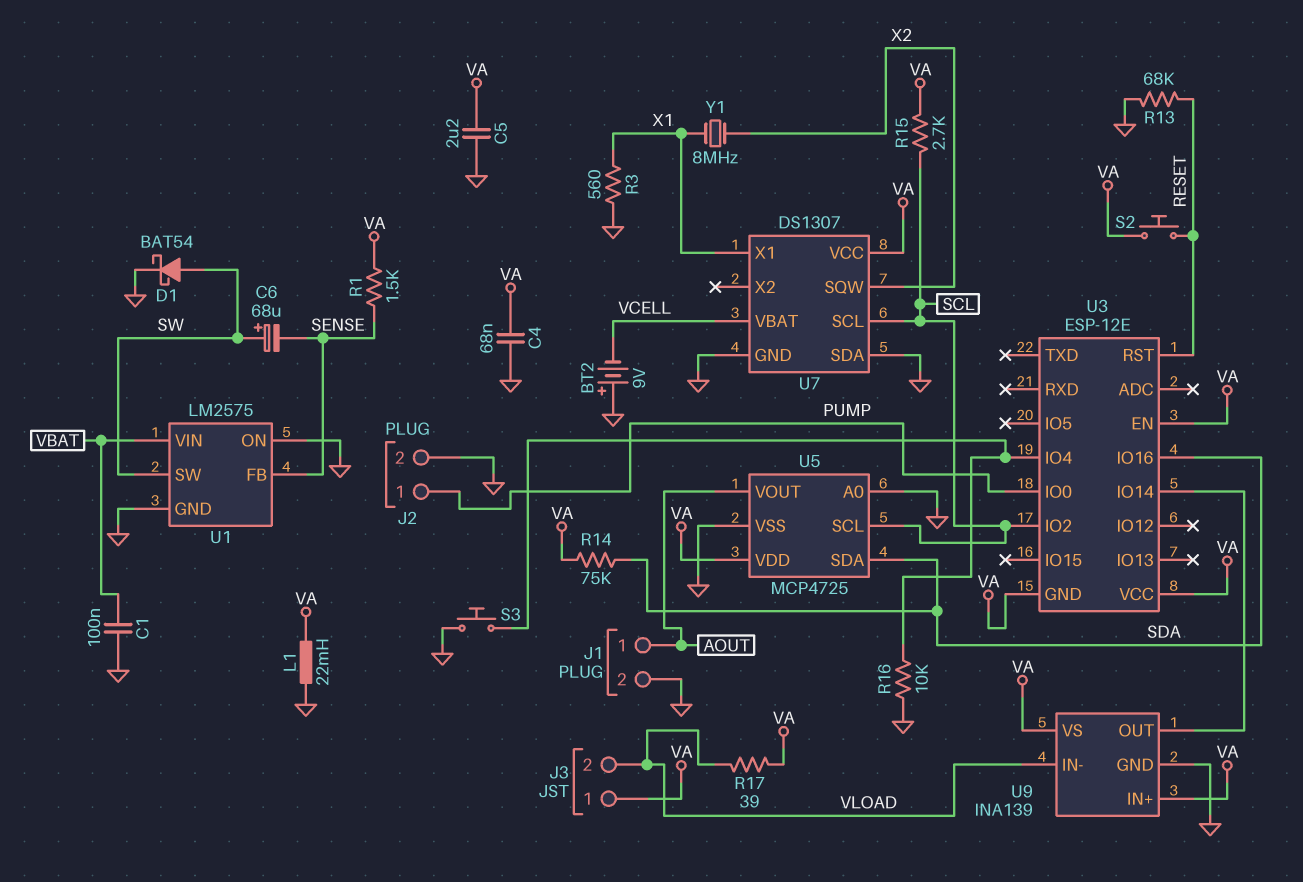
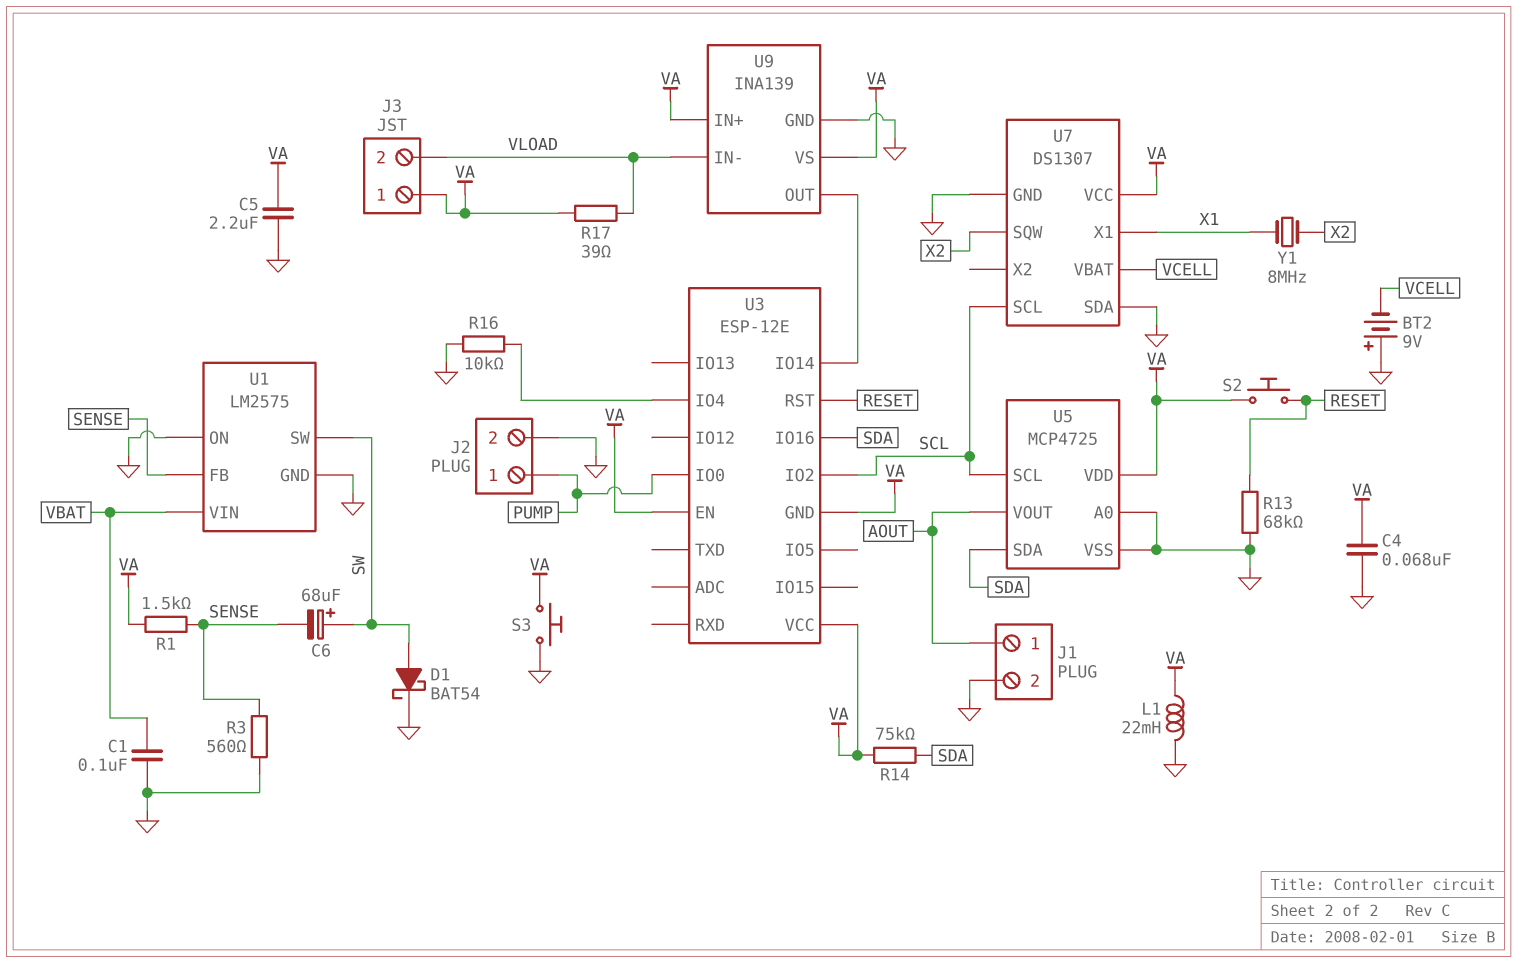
R3: 560 (GND, X1) -> 560 (GND, SENSE)
R15: 2.7k (SCL, VA) -> none
S3: button (GND, U3/IO4) -> button (GND, VA)

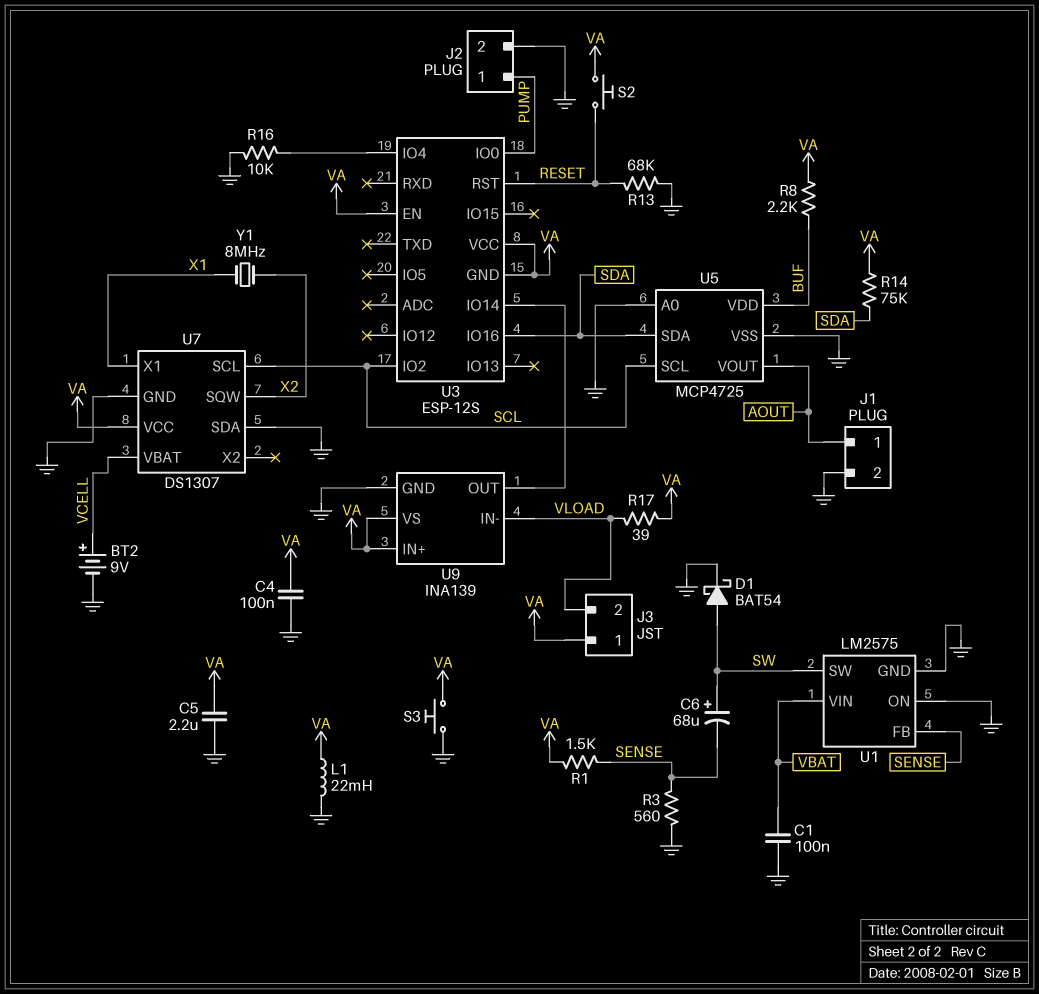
BT2: 9V (plus GND, minus VCELL) -> 9V (plus VCELL, minus GND)
C4: 68nF (GND, VA) -> 100nF (GND, VA)
R8: none -> 2.2k (BUF, VA)
U3: ESP-12E -> ESP-12S
U5 pin VDD: VA -> BUF

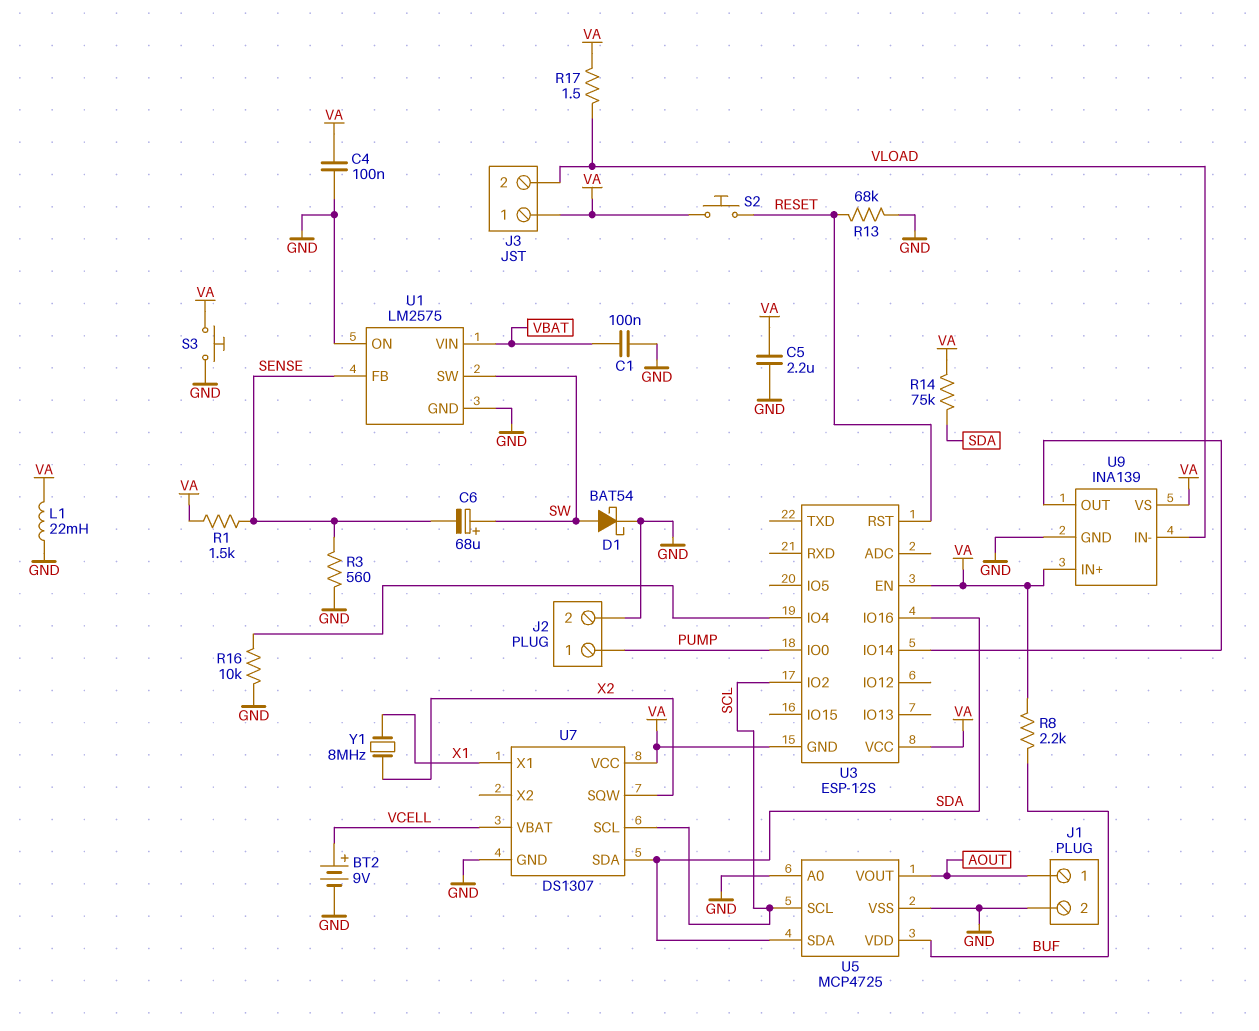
R17: 39 (VA, VLOAD) -> 1.5 (VA, VLOAD)
U7 pin SDA: GND -> SDA

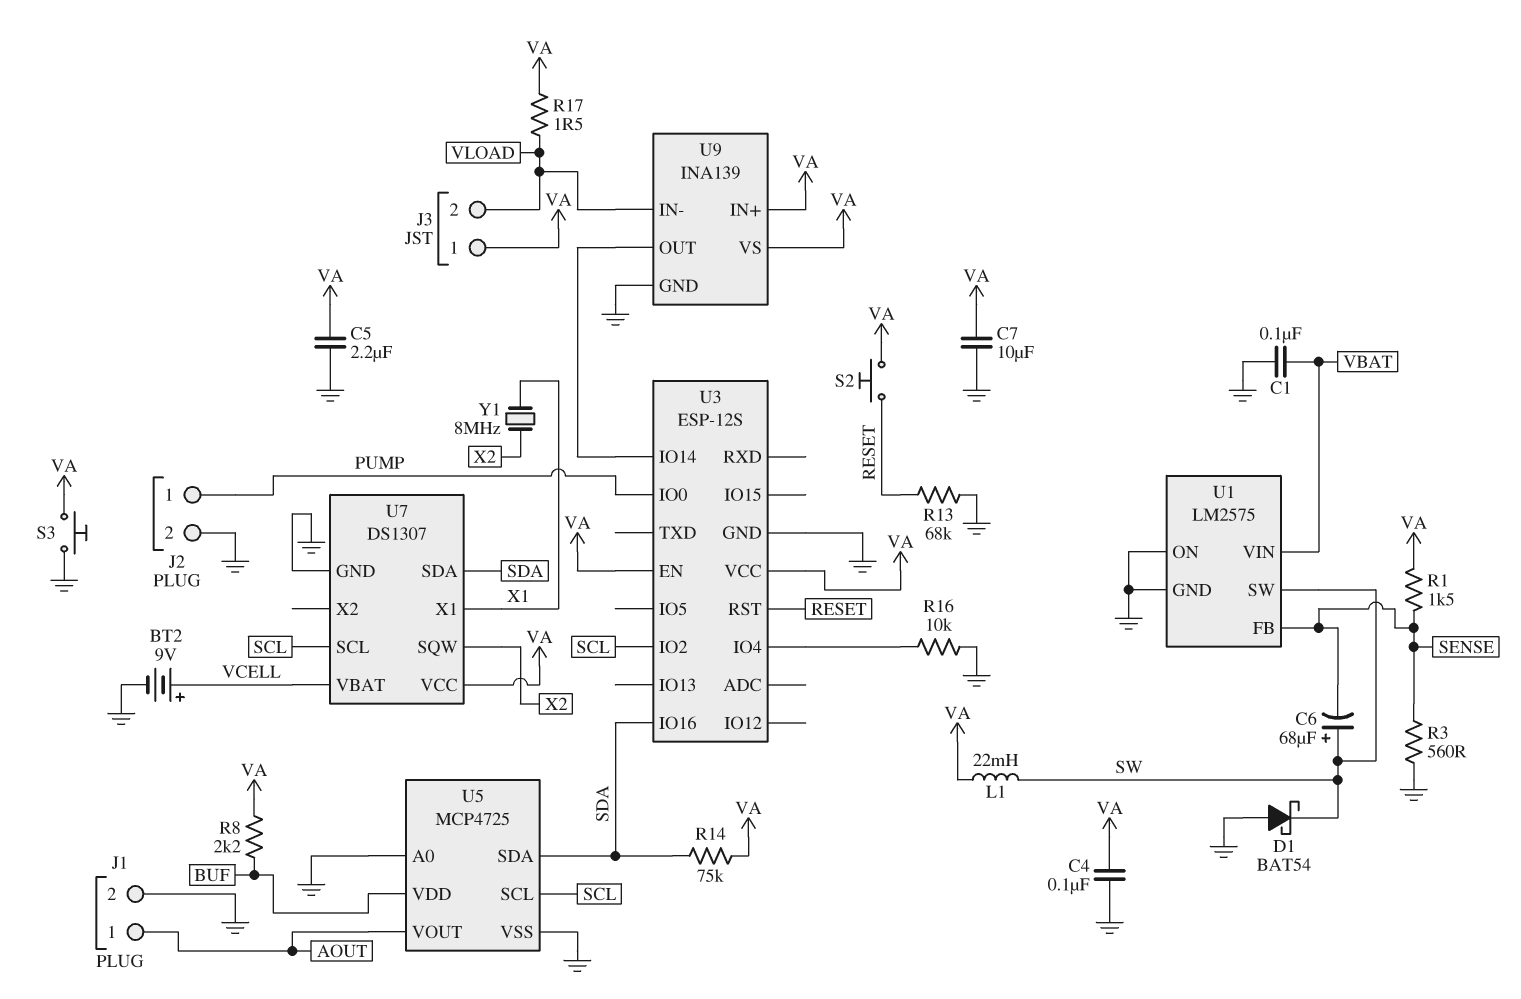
C7: none -> 10uF (GND, VA)
D1: schottky BAT54 (A SW, K GND) -> schottky BAT54 (A GND, K SW)
L1: 22mH (GND, VA) -> 22mH (SW, VA)
U3 pin GND: VA -> GND

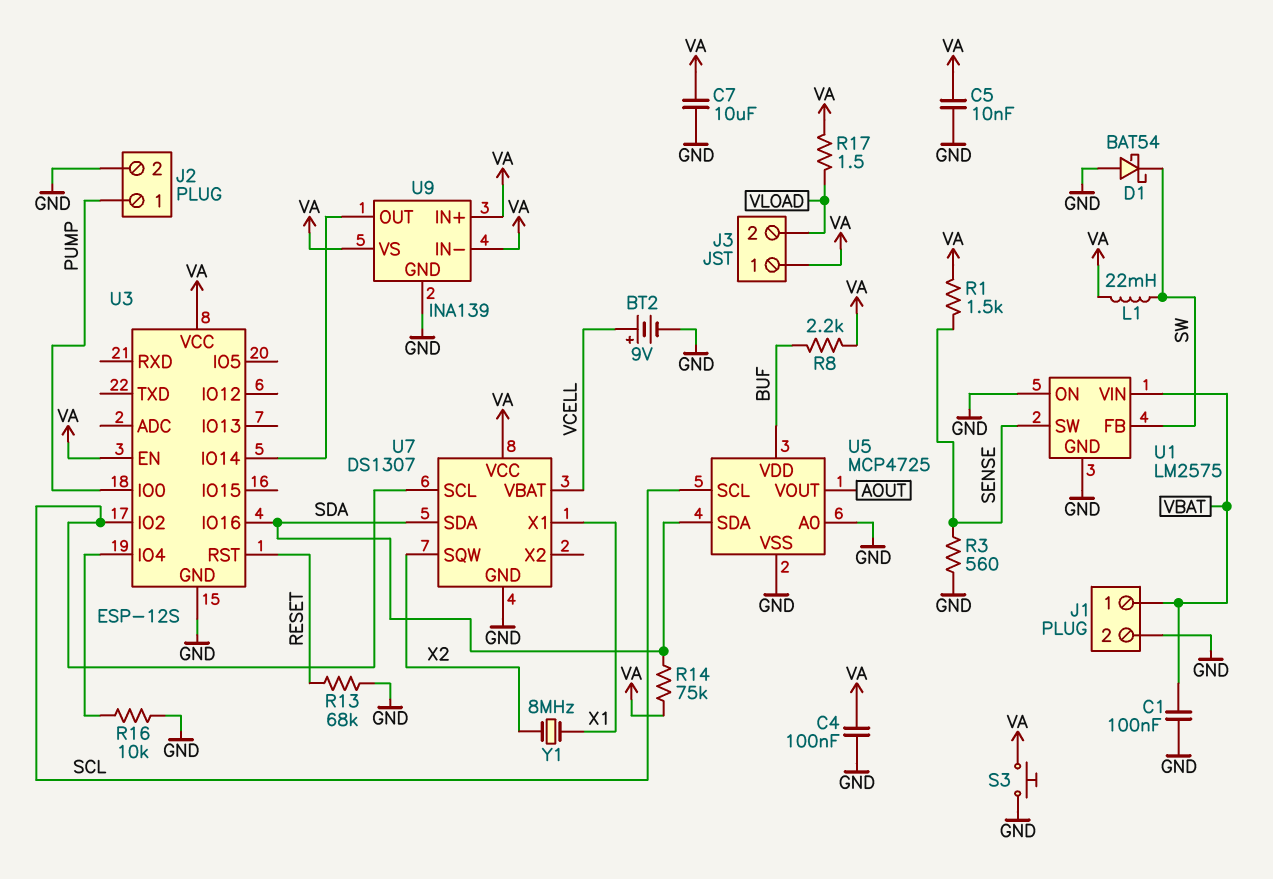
C5: 2.2uF (GND, VA) -> 10nF (GND, VA)
C6: 68uF (plus SW, minus SENSE) -> none
J1 pin 1: AOUT -> VBAT
S2: button (RESET, VA) -> none
U1 pin FB: SENSE -> SW
U1 pin SW: SW -> SENSE
U9 pin IN-: VLOAD -> VA

